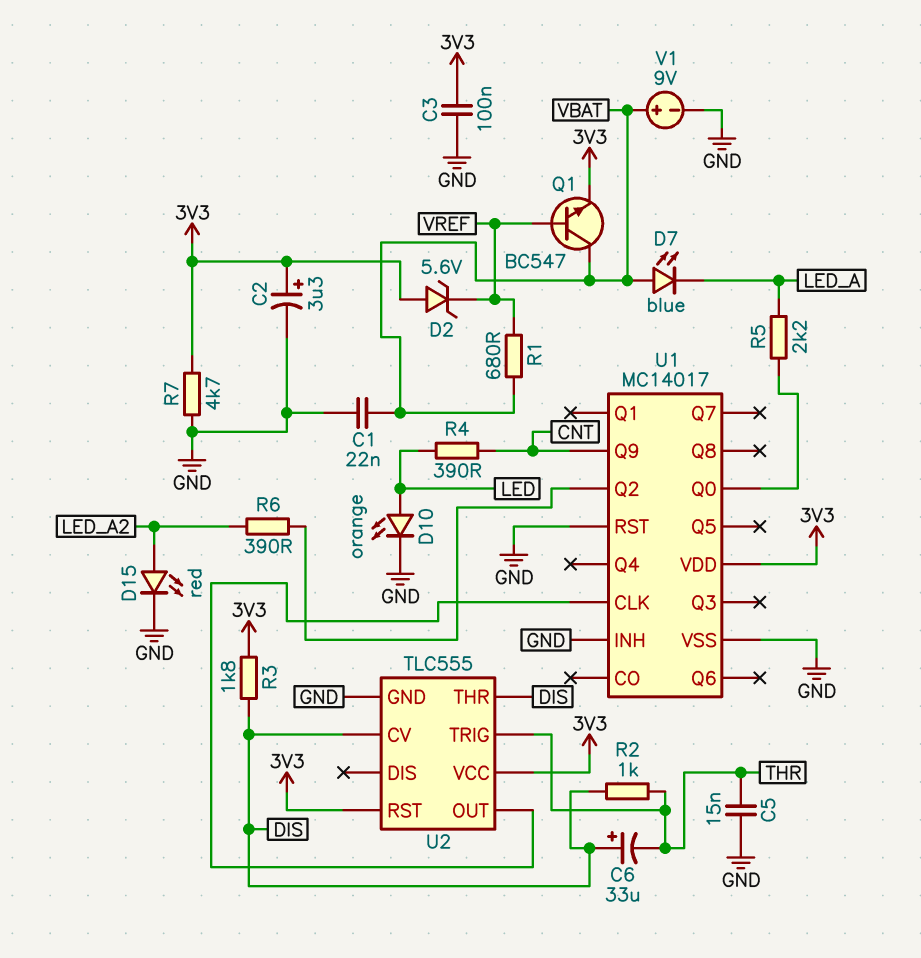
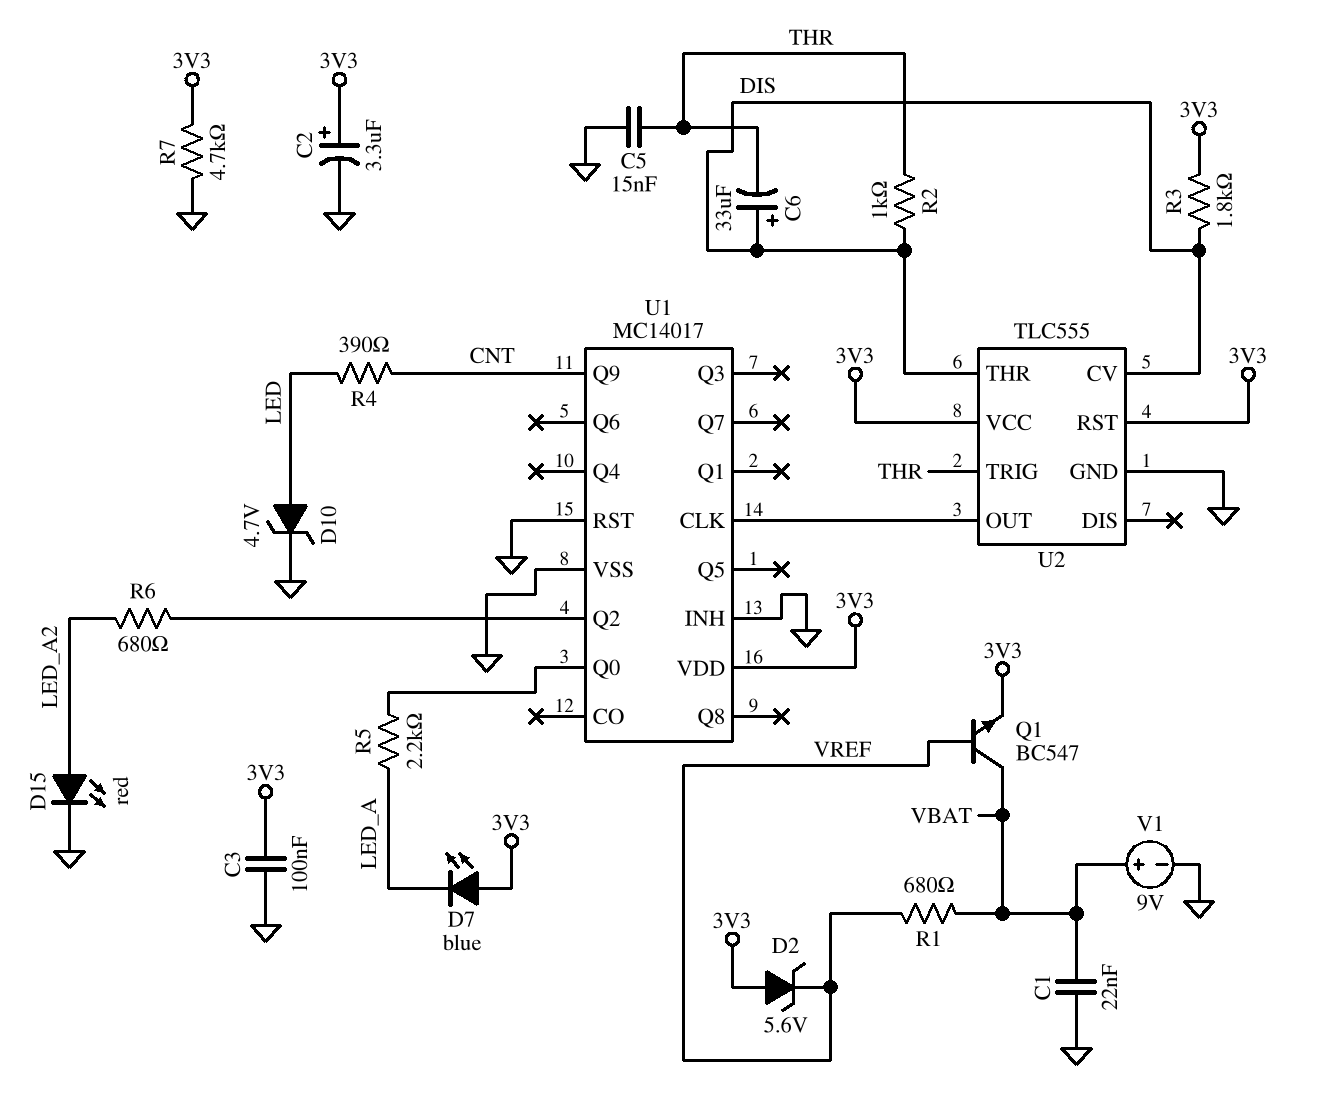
D7: LED blue (A VBAT, K LED_A) -> LED blue (A 3V3, K LED_A)
D10: LED orange (A LED, K GND) -> zener 4.7V (A LED, K GND)
R6: 390 (LED_A2, U1/Q2) -> 680 (LED_A2, U1/Q2)

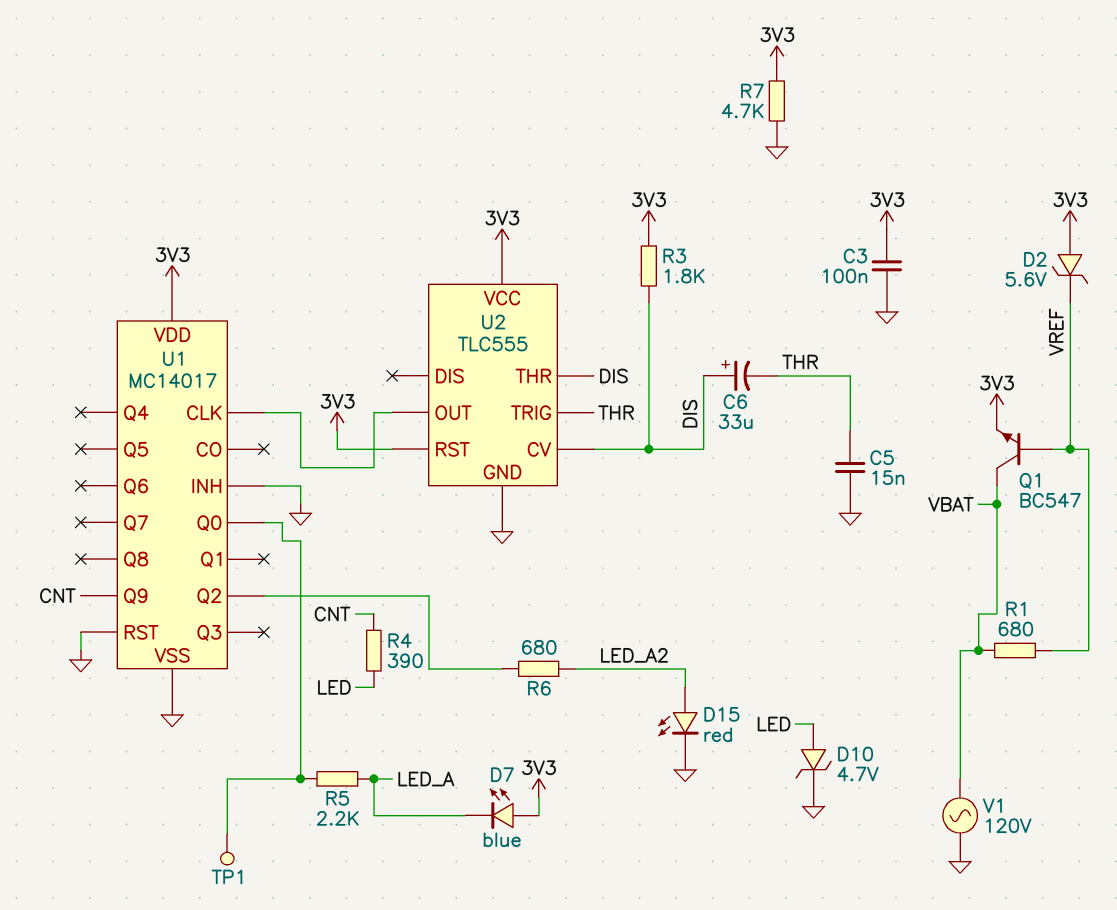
C1: 22nF (GND, VBAT) -> none
C2: 3.3uF (plus 3V3, minus GND) -> none
R2: 1k (DIS, THR) -> none
TP1: none -> test point (U1/Q0)
V1: 9V (plus VBAT, minus GND) -> AC 120V (GND, VBAT)

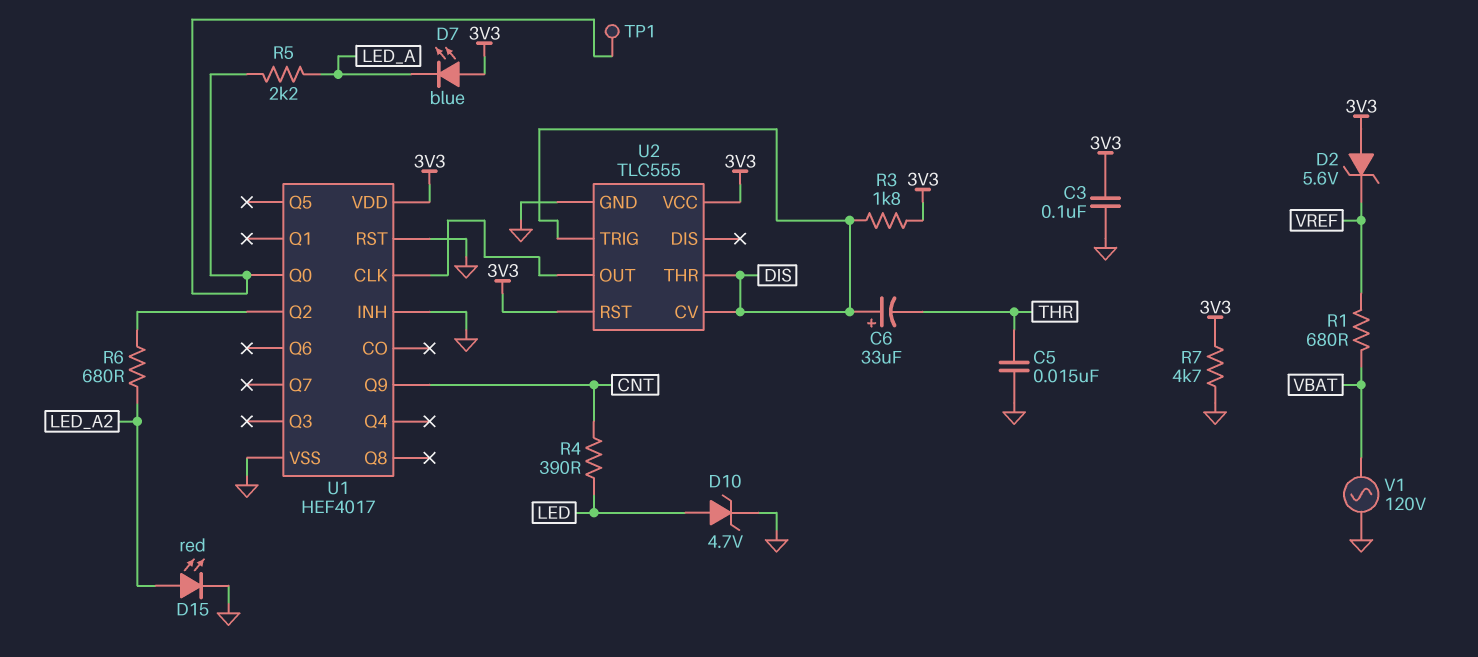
Q1: NPN BC547 (B VREF, C VBAT, E 3V3) -> none
U1: MC14017 -> HEF4017
U2 pin TRIG: THR -> DIS

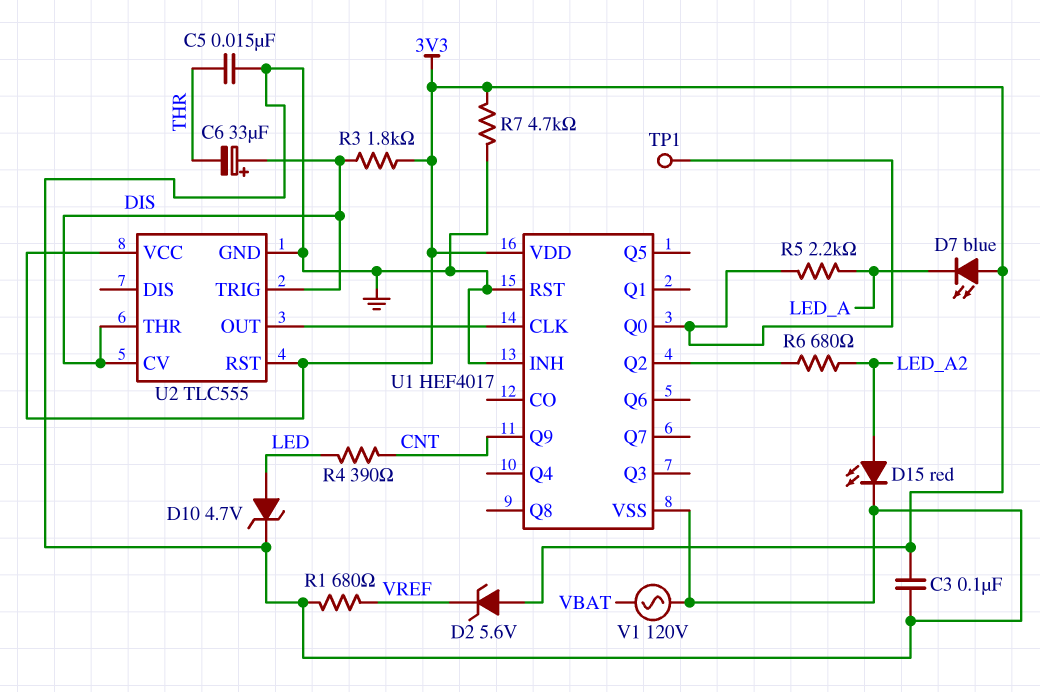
R1: 680 (VBAT, VREF) -> 680 (GND, VREF)

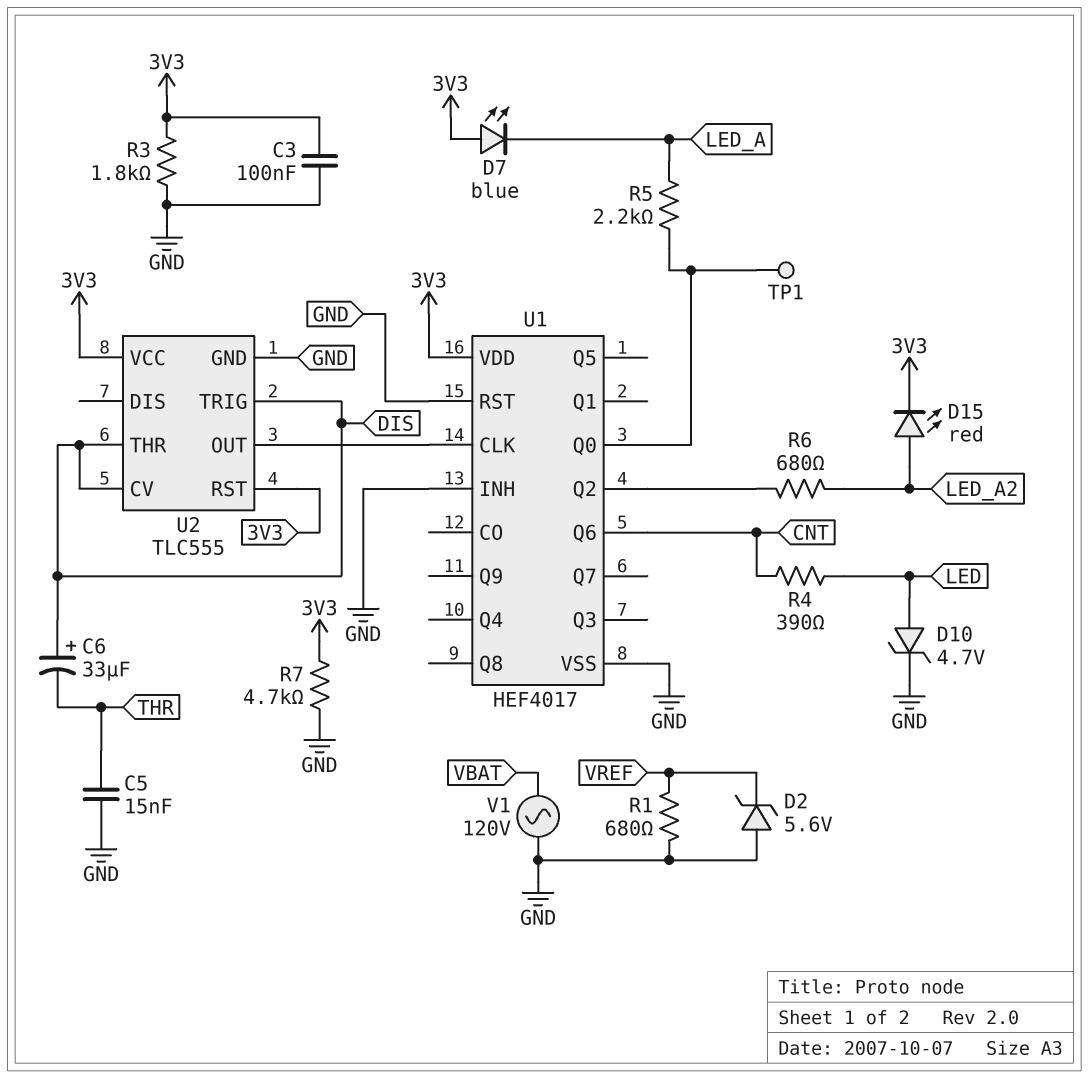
D2: zener 5.6V (A 3V3, K VREF) -> zener 5.6V (A GND, K VREF)
D15: LED red (A LED_A2, K GND) -> LED red (A LED_A2, K 3V3)
R3: 1.8k (3V3, DIS) -> 1.8k (3V3, GND)
U1 pin Q6: none -> CNT
U1 pin Q9: CNT -> none

